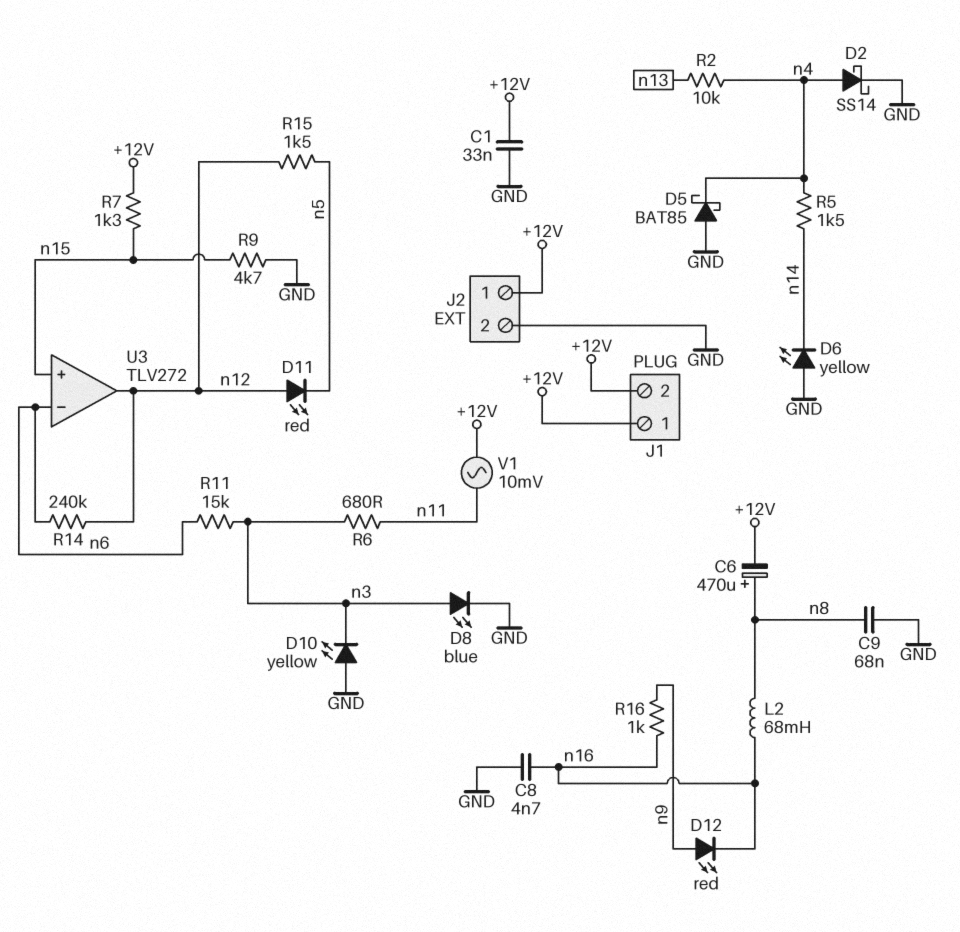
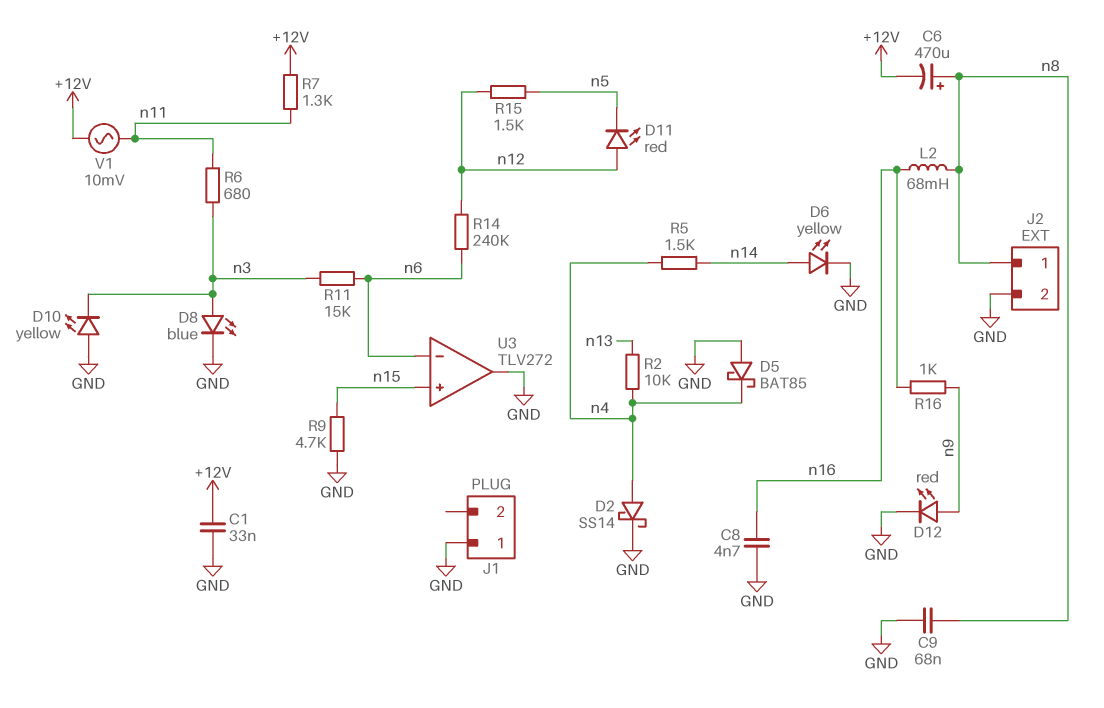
D6: LED yellow (A GND, K n14) -> LED yellow (A n14, K GND)
D12: LED red (A n9, K n16) -> LED red (A n9, K GND)
J1 pin 1: +12V -> GND
J1 pin 2: +12V -> none
J2 pin 1: +12V -> n8
R7: 1.3k (+12V, n15) -> 1.3k (+12V, n11)
U3 pin out: n12 -> GND

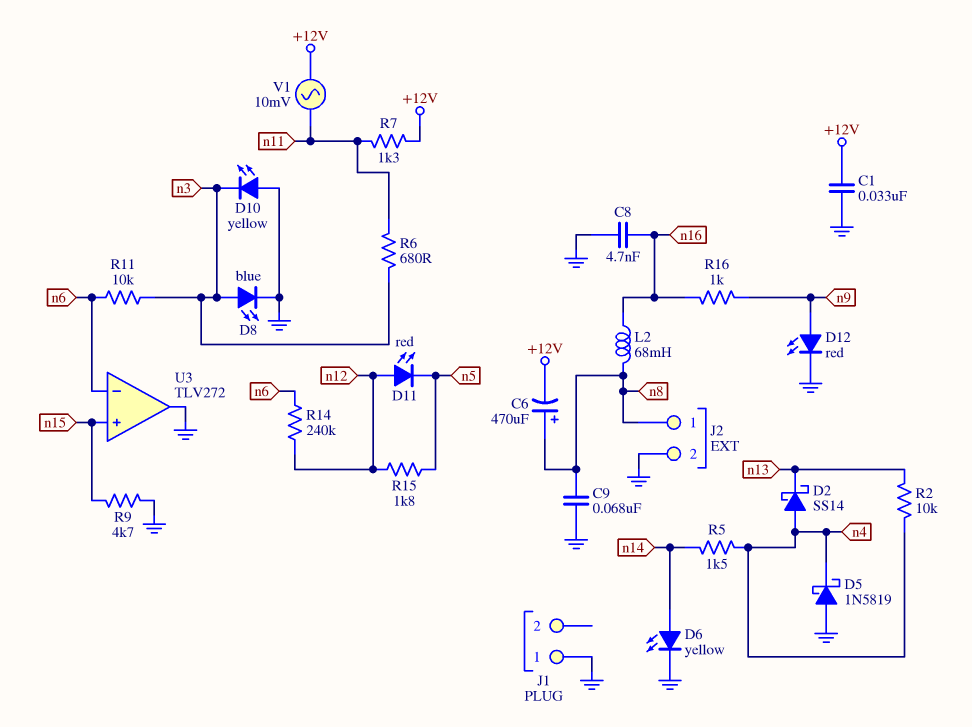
D2: schottky SS14 (A n4, K GND) -> schottky SS14 (A n4, K n13)
D5: schottky BAT85 (A GND, K n4) -> schottky 1N5819 (A GND, K n4)
R11: 15k (n3, n6) -> 10k (n3, n6)
R15: 1.5k (n5, n12) -> 1.8k (n5, n12)

